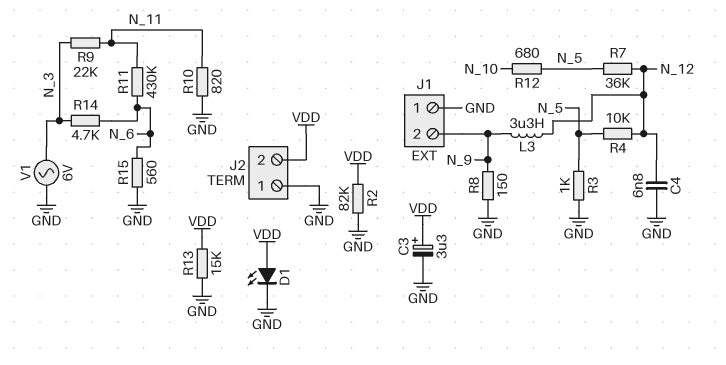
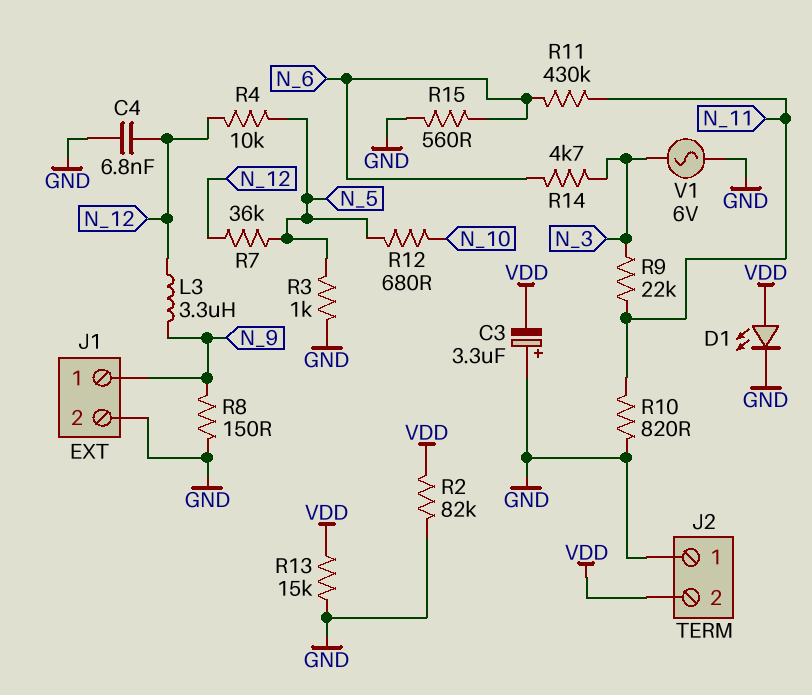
C3: 3.3uF (plus VDD, minus GND) -> 3.3uF (plus GND, minus VDD)
J1 pin 1: GND -> N_9
J1 pin 2: N_9 -> GND

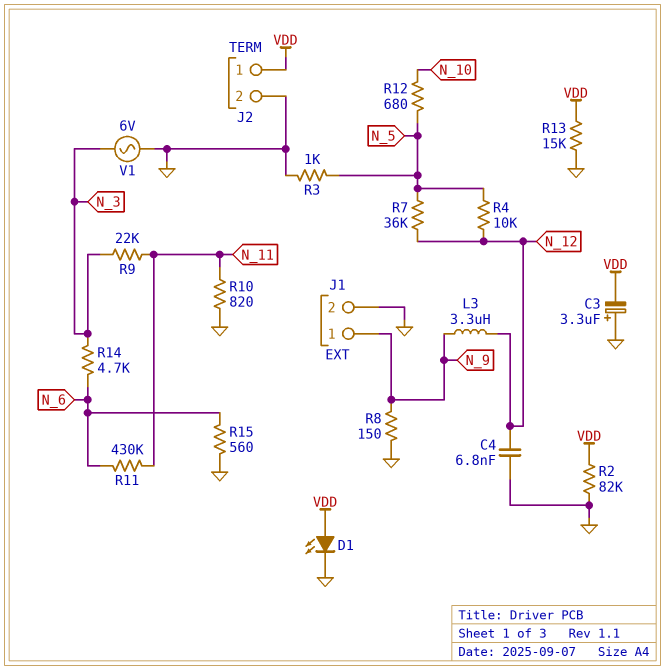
J2 pin 1: GND -> VDD
J2 pin 2: VDD -> GND

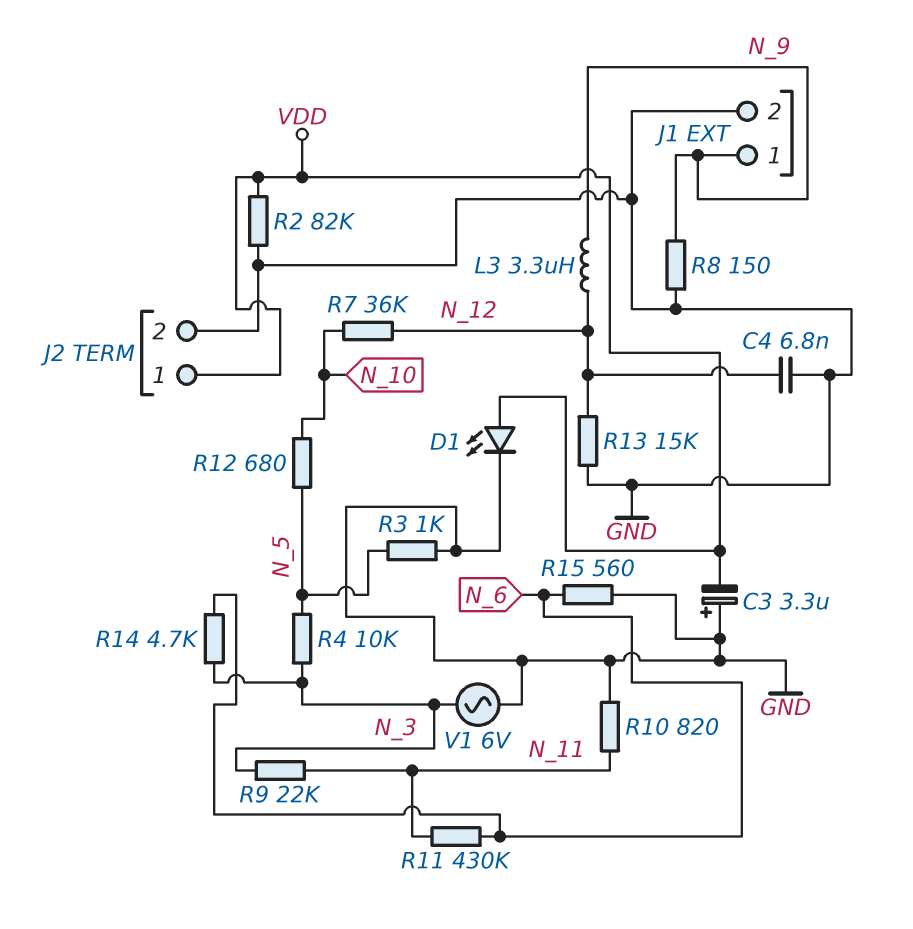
R4: 10k (N_5, N_12) -> 10k (N_3, N_5)
R7: 36k (N_5, N_12) -> 36k (N_10, N_12)
R13: 15k (GND, VDD) -> 15k (GND, N_12)

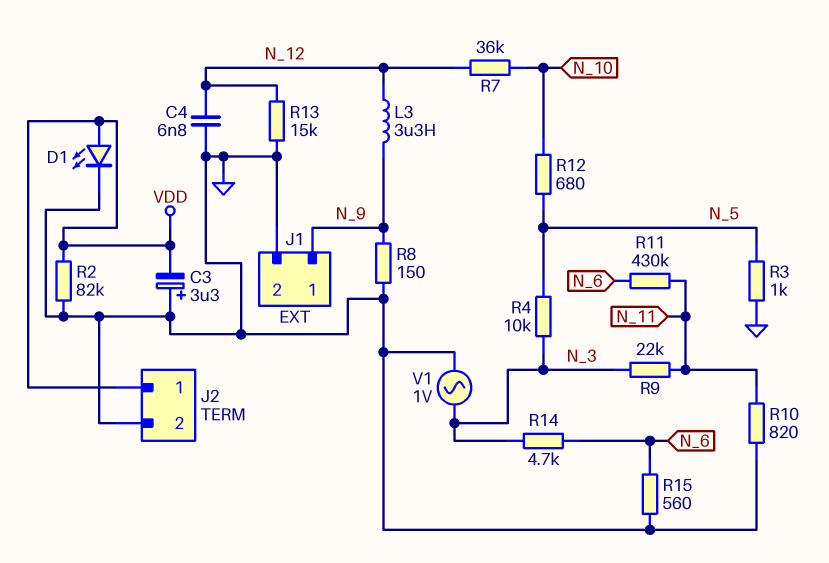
V1: AC 6V (GND, N_3) -> AC 1V (GND, N_3)

